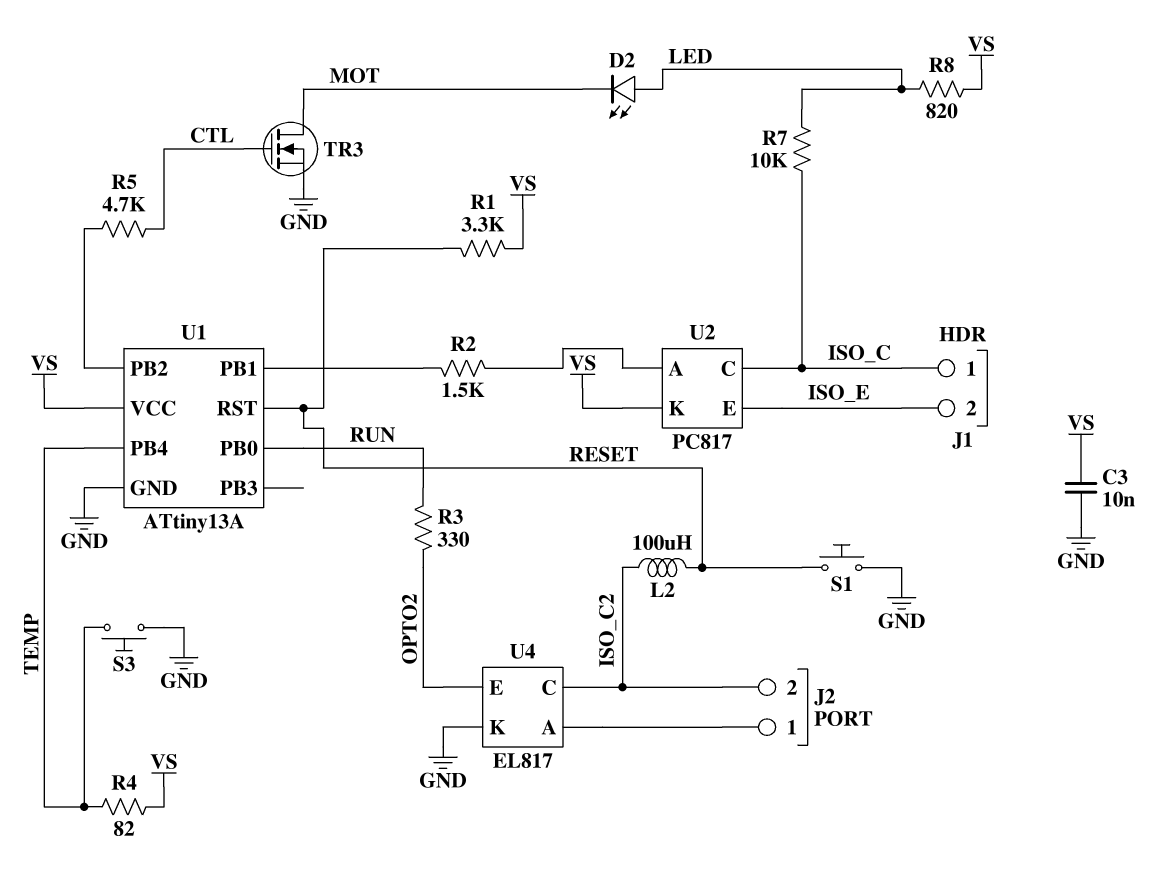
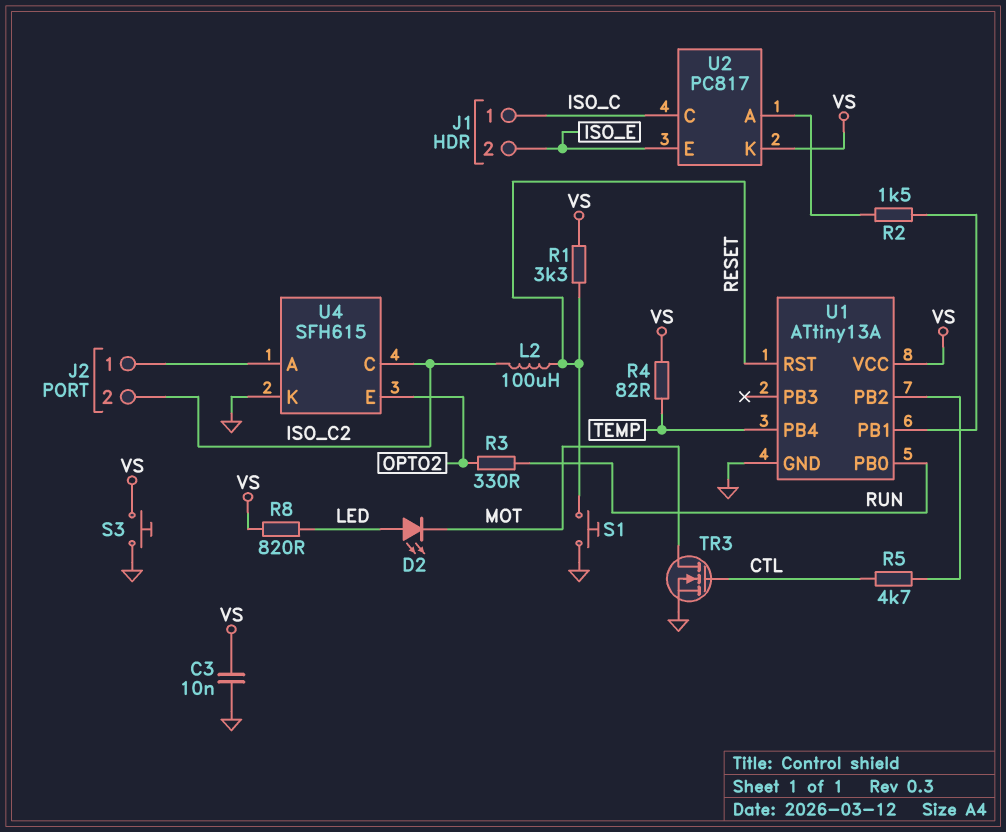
R7: 10k (ISO_C, LED) -> none
S3: button (GND, TEMP) -> button (GND, VS)
U4: EL817 -> SFH615

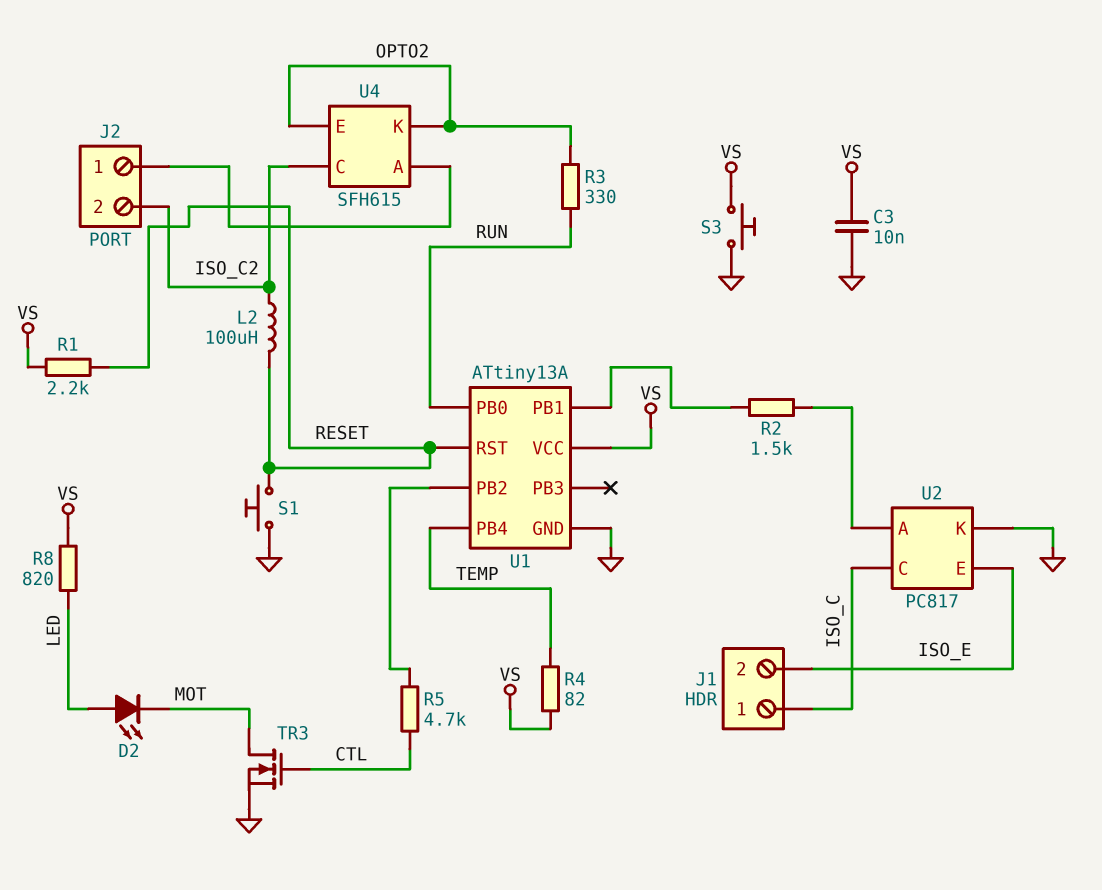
R1: 3.3k (RESET, VS) -> 2.2k (RESET, VS)
U2 pin K: VS -> GND
U4 pin K: GND -> OPTO2

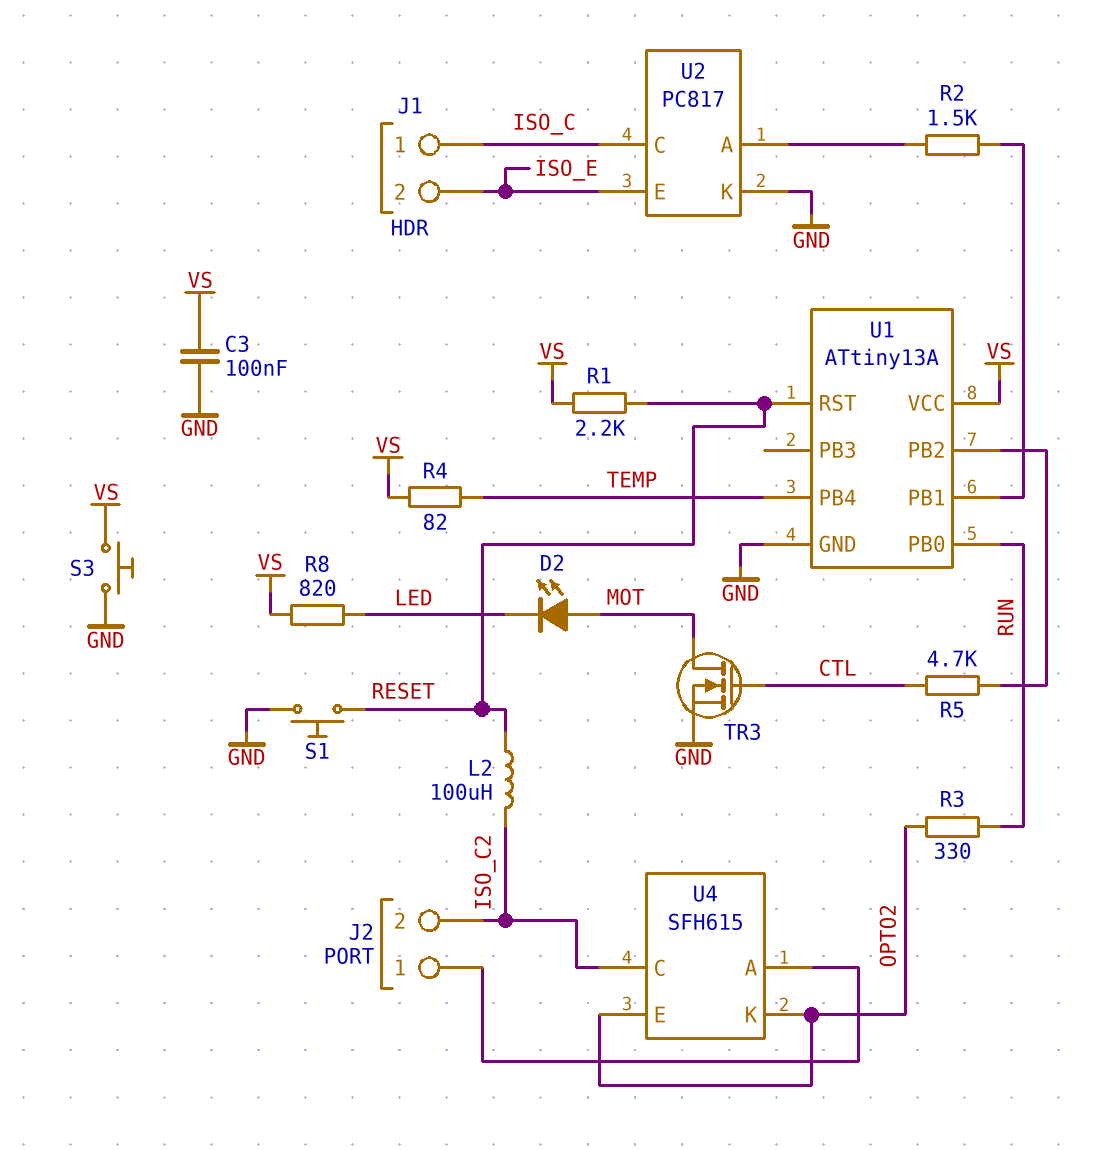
C3: 10nF (GND, VS) -> 100nF (GND, VS)
D2: LED (A LED, K MOT) -> LED (A MOT, K LED)

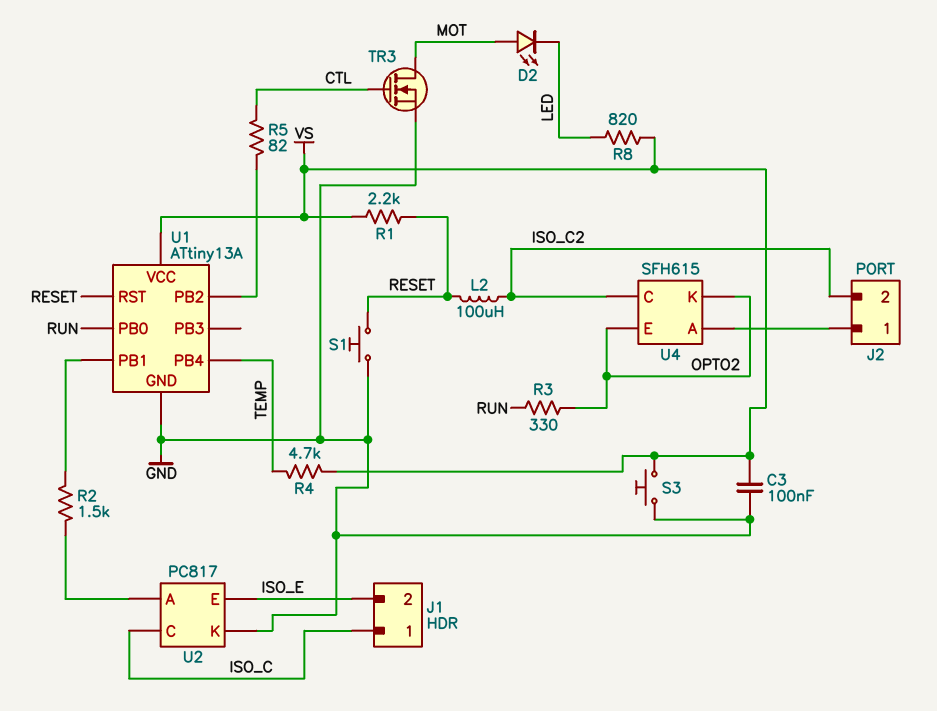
R4: 82 (TEMP, VS) -> 4.7k (TEMP, VS)
R5: 4.7k (CTL, U1/PB2) -> 82 (CTL, U1/PB2)

